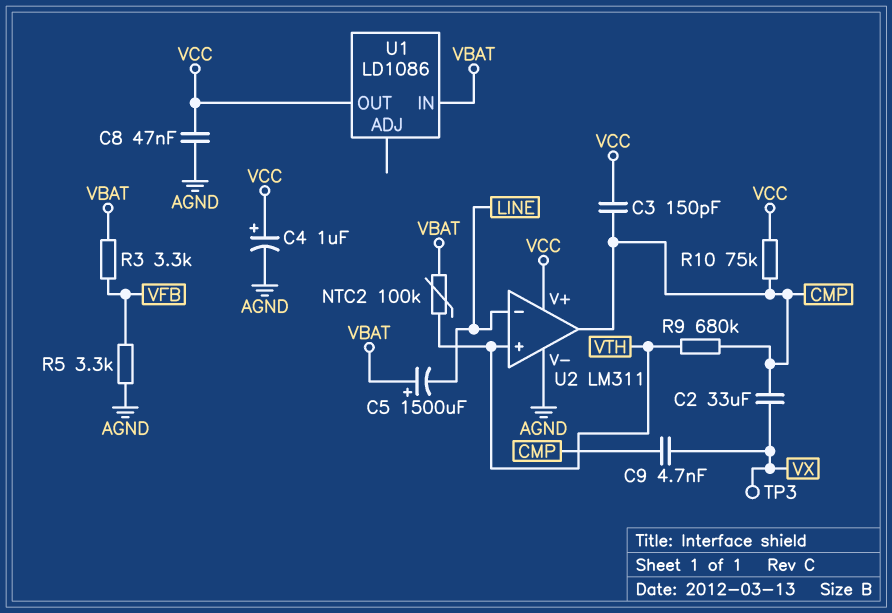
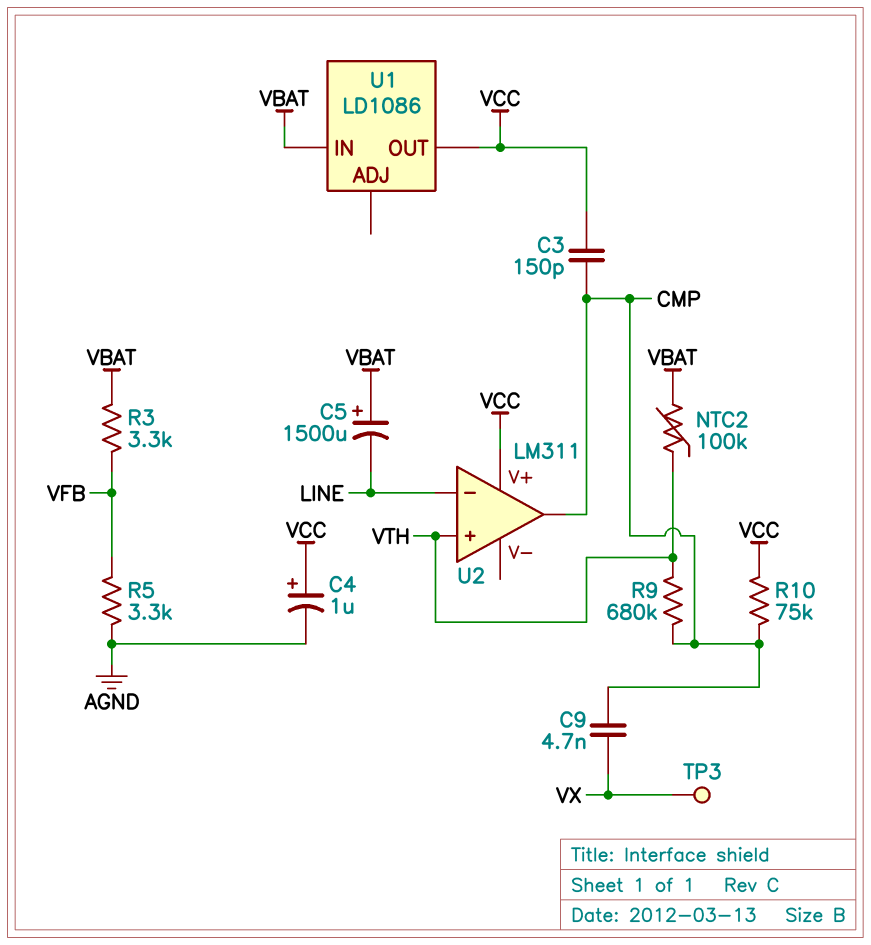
C2: 33uF (CMP, VX) -> none
C8: 47nF (AGND, VCC) -> none
U2 pin V-: AGND -> none

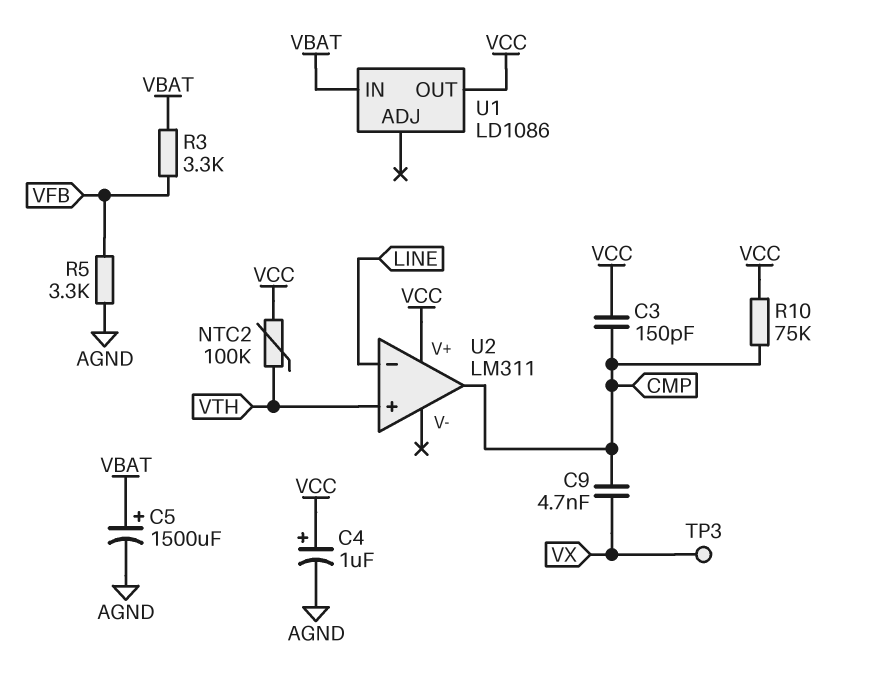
C5: 1500uF (plus VBAT, minus LINE) -> 1500uF (plus VBAT, minus AGND)
NTC2: 100k (VBAT, VTH) -> 100k (VCC, VTH)
R9: 680k (CMP, VTH) -> none

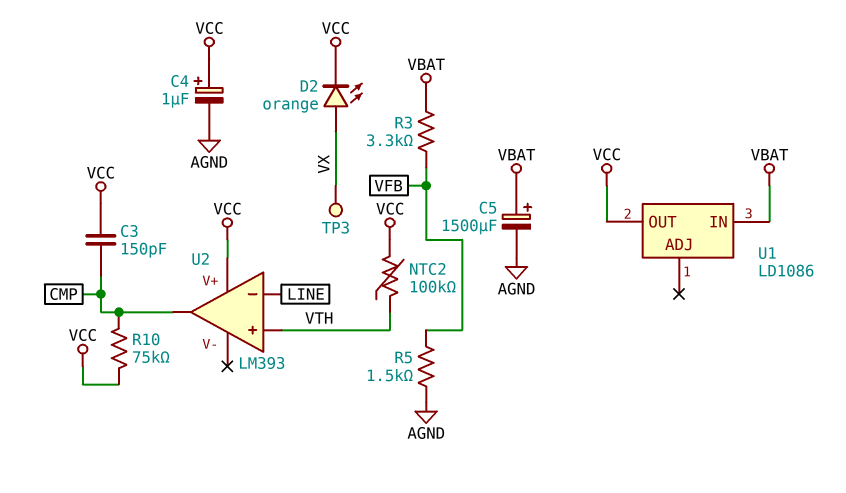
C9: 4.7nF (CMP, VX) -> none
D2: none -> LED orange (A VX, K VCC)
R5: 3.3k (AGND, VFB) -> 1.5k (AGND, VFB)
U2: LM311 -> LM393

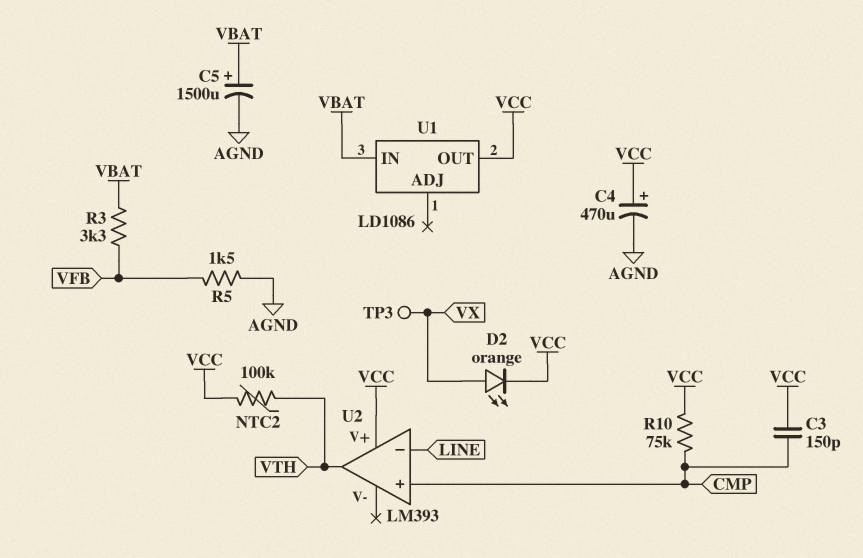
C4: 1uF (plus VCC, minus AGND) -> 470uF (plus VCC, minus AGND)
U2 pin in+: VTH -> CMP
U2 pin out: CMP -> VTH

